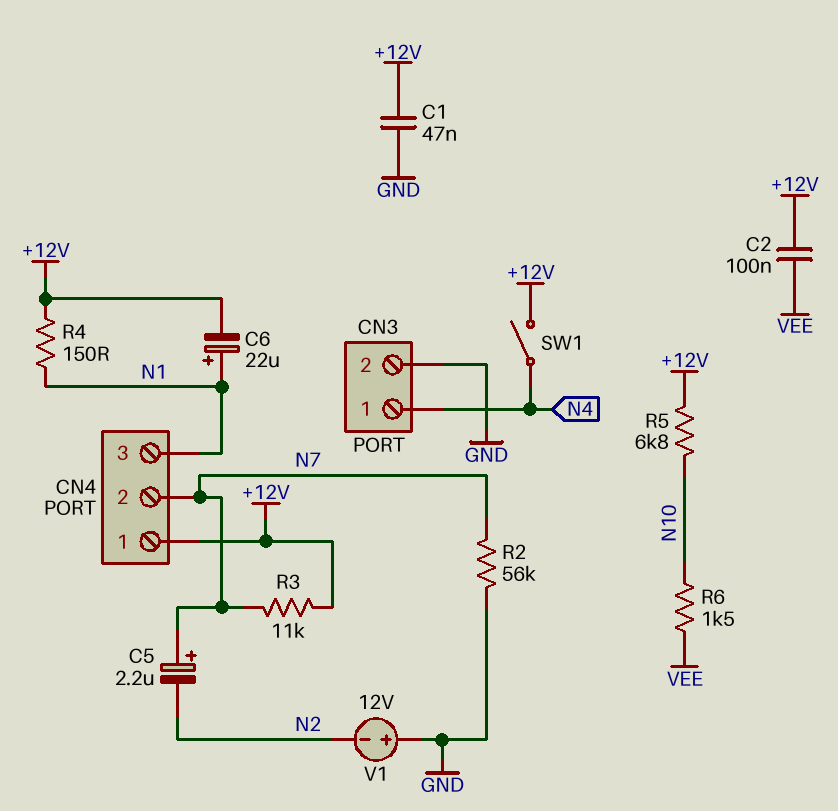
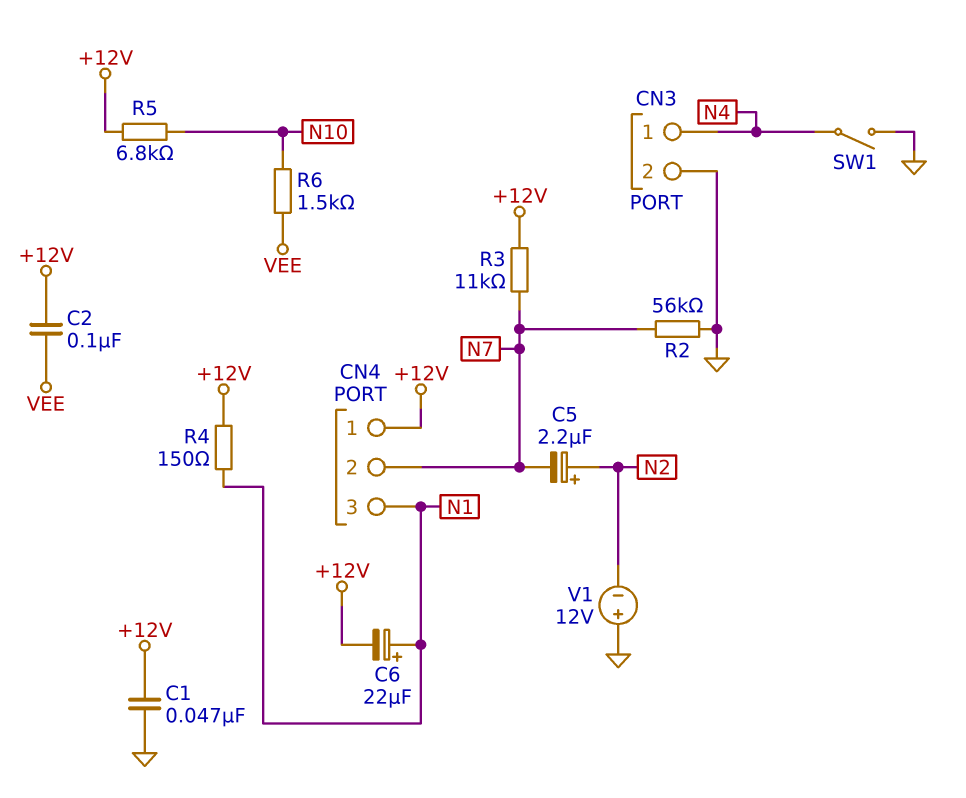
C5: 2.2uF (plus N7, minus N2) -> 2.2uF (plus N2, minus N7)
SW1: switch (+12V, N4) -> switch (GND, N4)

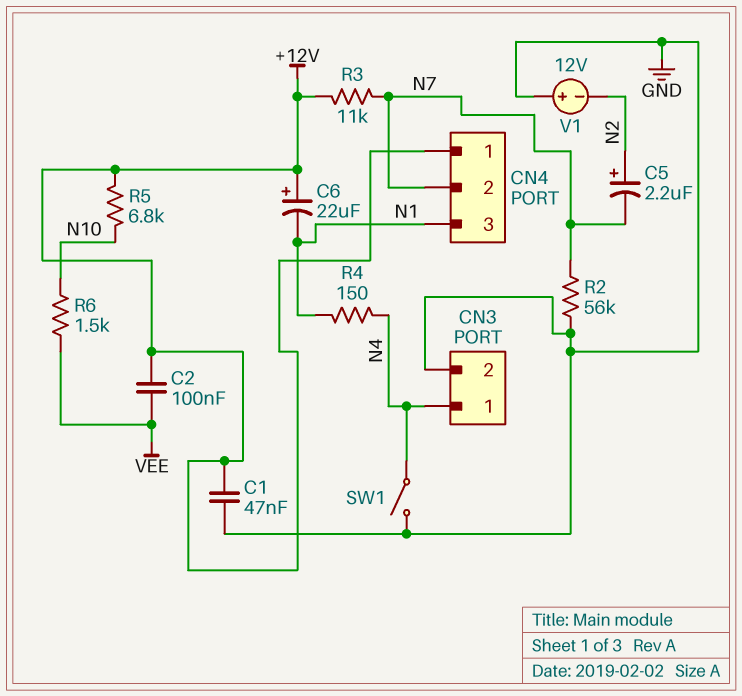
C6: 22uF (plus N1, minus +12V) -> 22uF (plus +12V, minus N1)
R4: 150 (+12V, N1) -> 150 (N1, N4)

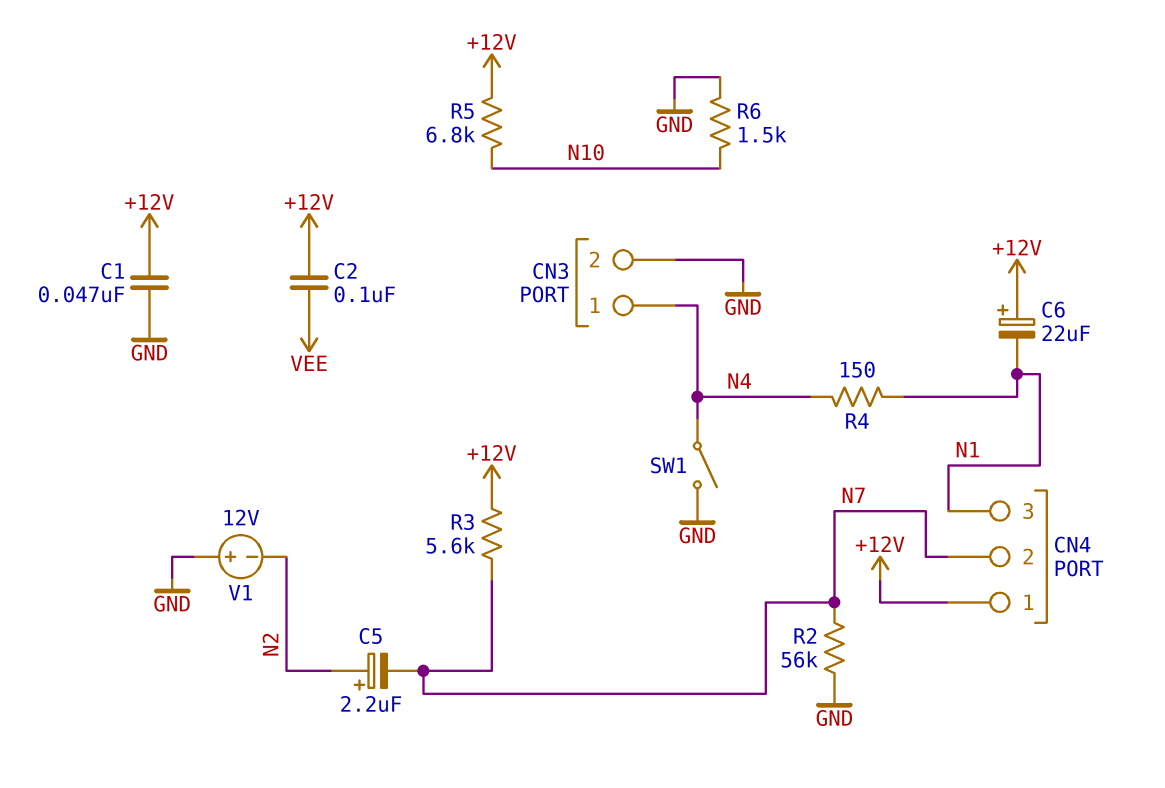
R3: 11k (+12V, N7) -> 5.6k (+12V, N7)
R6: 1.5k (N10, VEE) -> 1.5k (GND, N10)

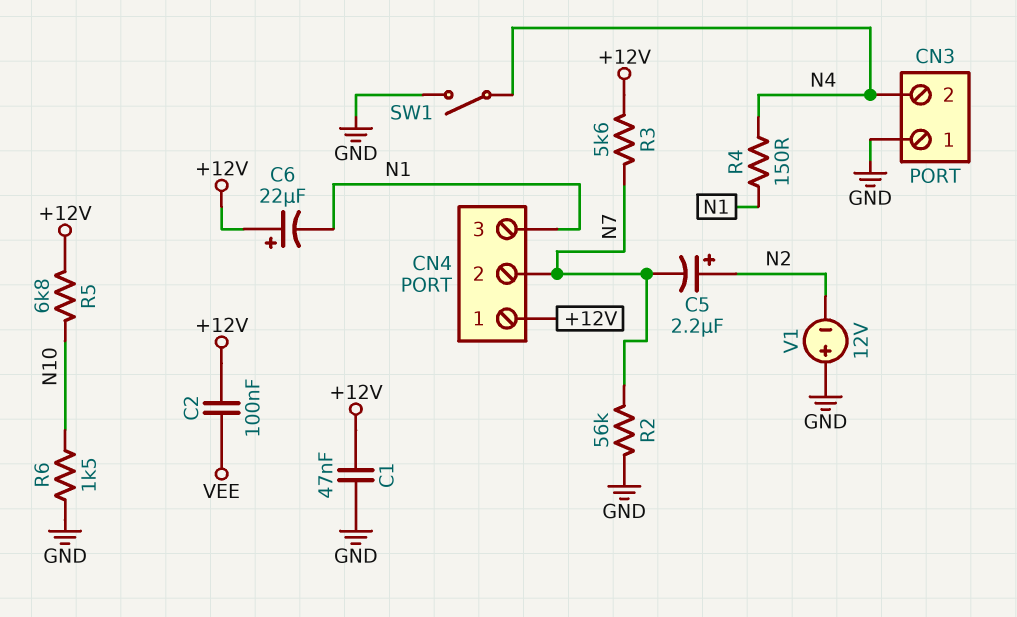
CN3 pin 1: N4 -> GND
CN3 pin 2: GND -> N4

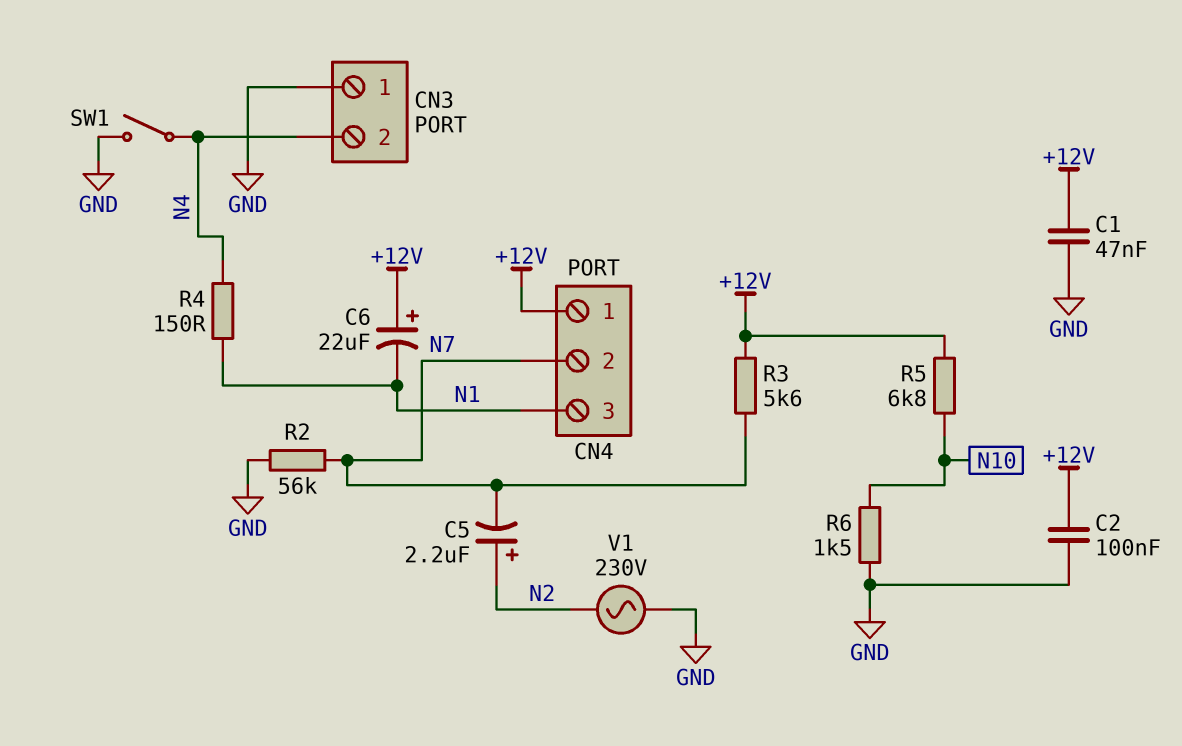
C2: 100nF (+12V, VEE) -> 100nF (+12V, GND)
V1: 12V (plus GND, minus N2) -> AC 230V (GND, N2)

